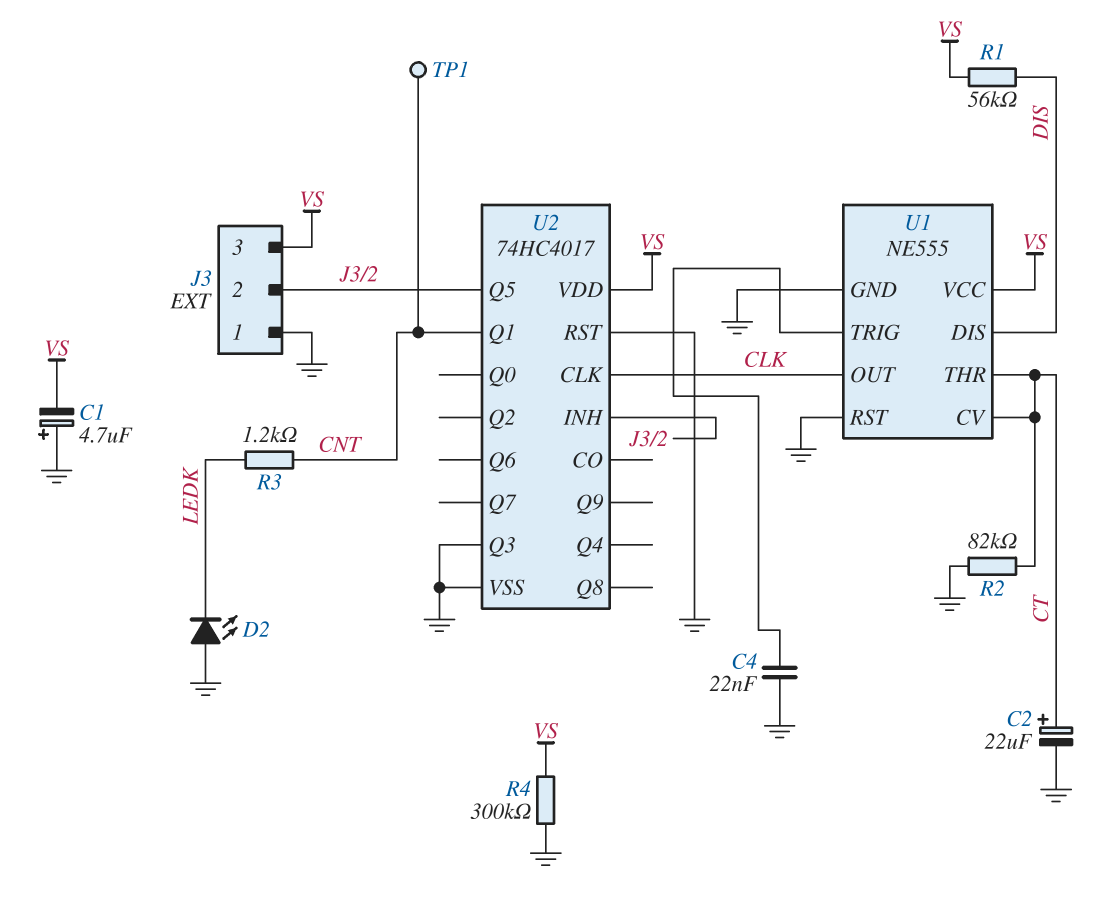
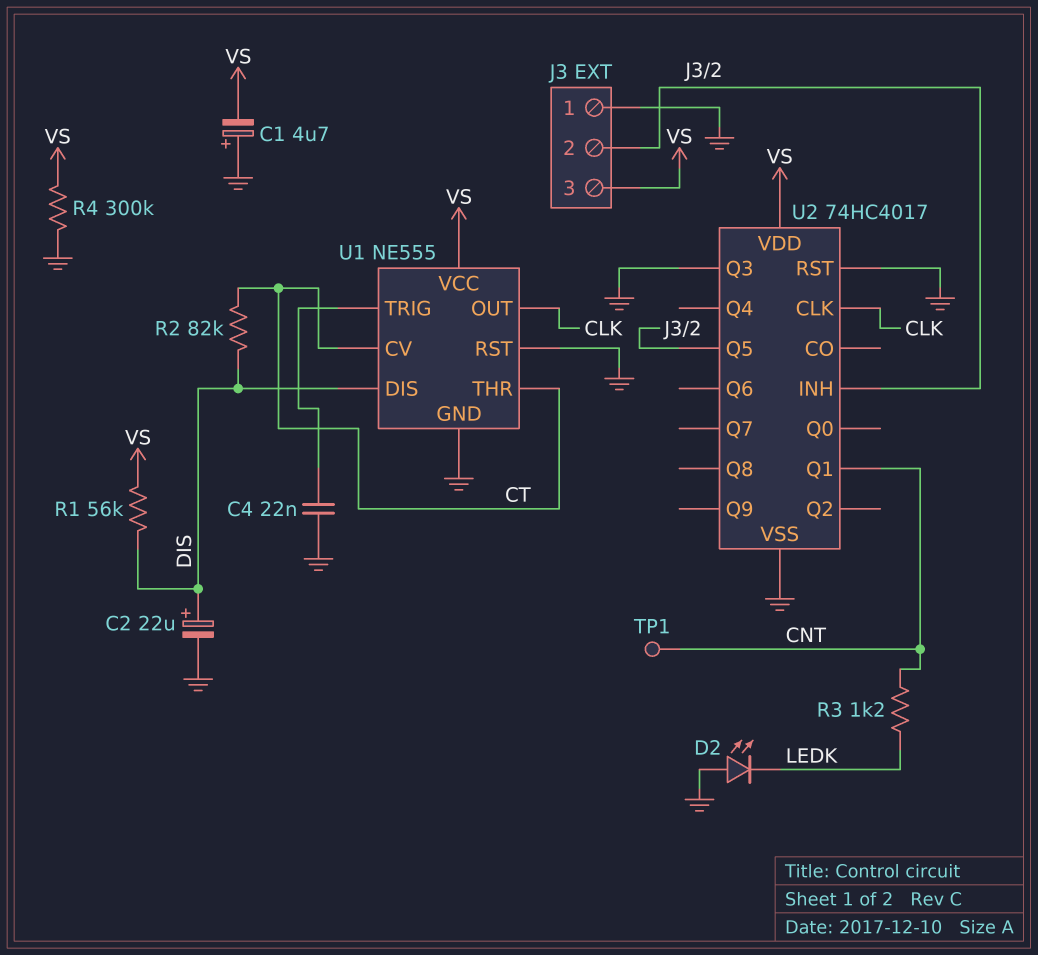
C2: 22uF (plus CT, minus GND) -> 22uF (plus DIS, minus GND)
R2: 82k (CT, GND) -> 82k (CT, DIS)

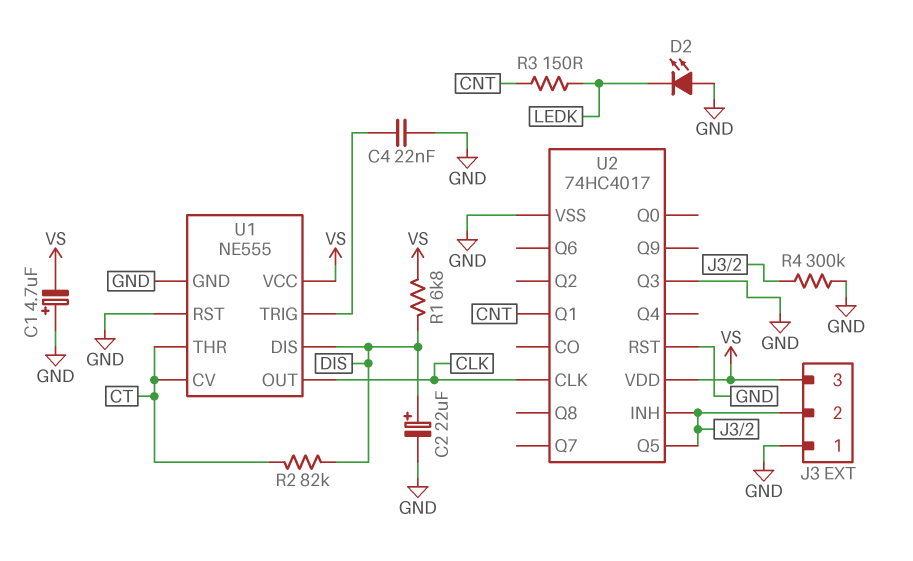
R1: 56k (DIS, VS) -> 6.8k (DIS, VS)
R3: 1.2k (CNT, LEDK) -> 150 (CNT, LEDK)
R4: 300k (GND, VS) -> 300k (GND, J3/2)
TP1: test point (CNT) -> none

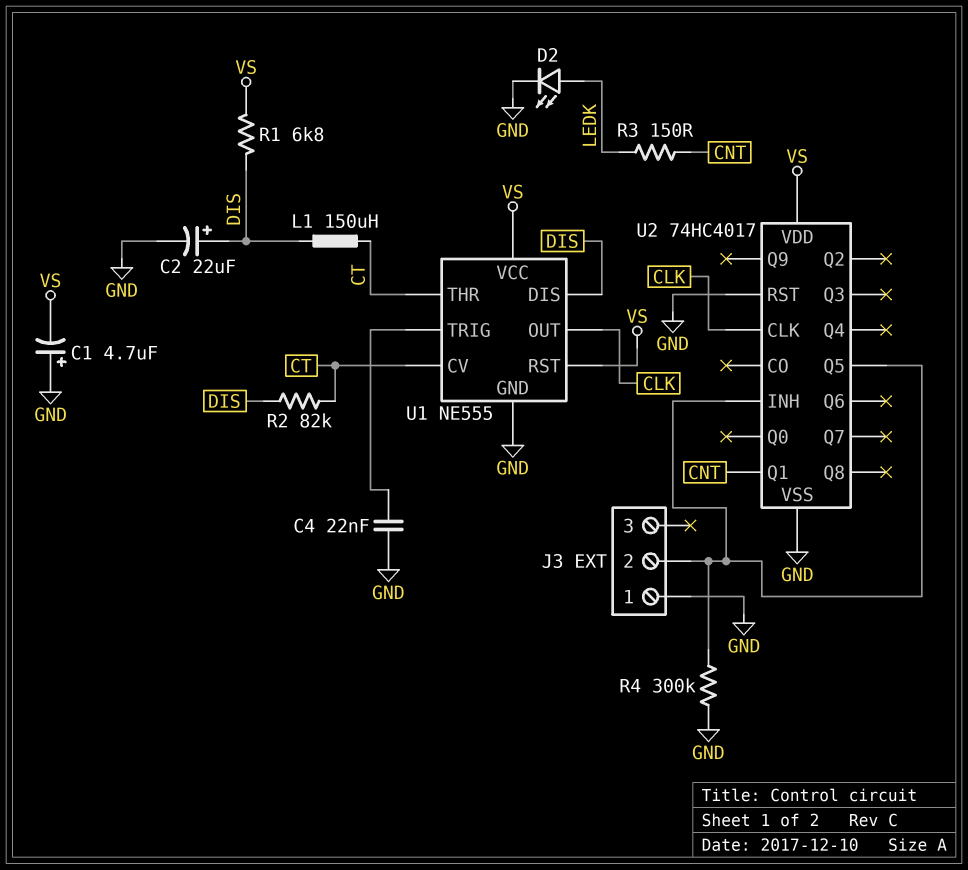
D2: LED (A GND, K LEDK) -> LED (A LEDK, K GND)
J3 pin 3: VS -> none
L1: none -> 150uH (CT, DIS)
U1 pin RST: GND -> VS
U2 pin Q3: GND -> none

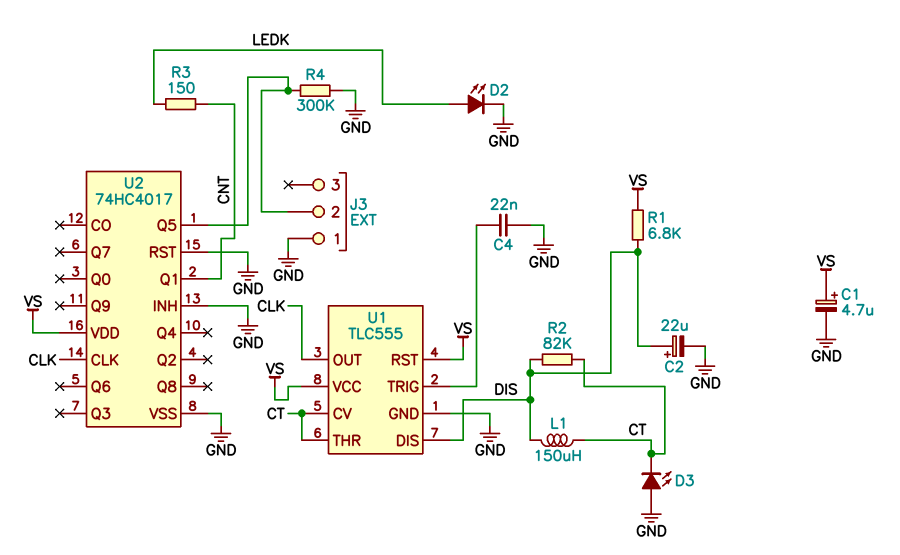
C1: 4.7uF (plus GND, minus VS) -> 4.7uF (plus VS, minus GND)
D3: none -> LED (A GND, K CT)
U1: NE555 -> TLC555
U2 pin INH: J3/2 -> GND

